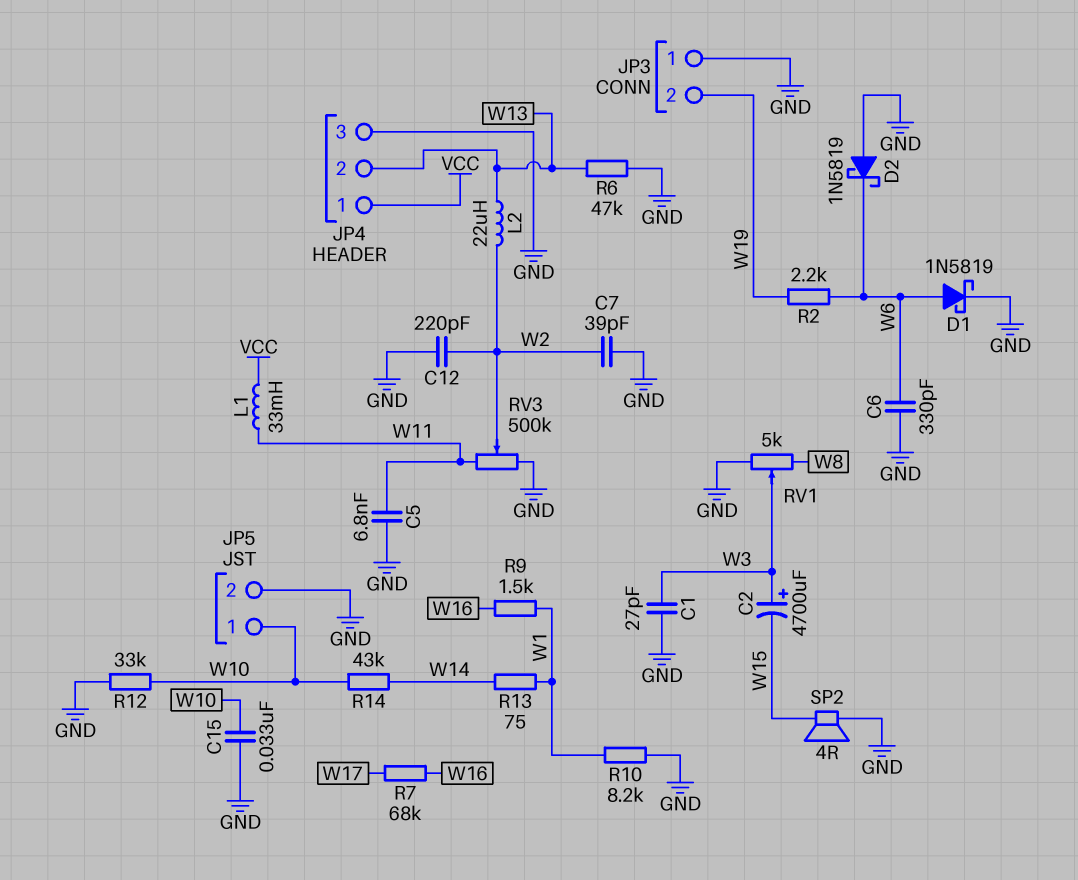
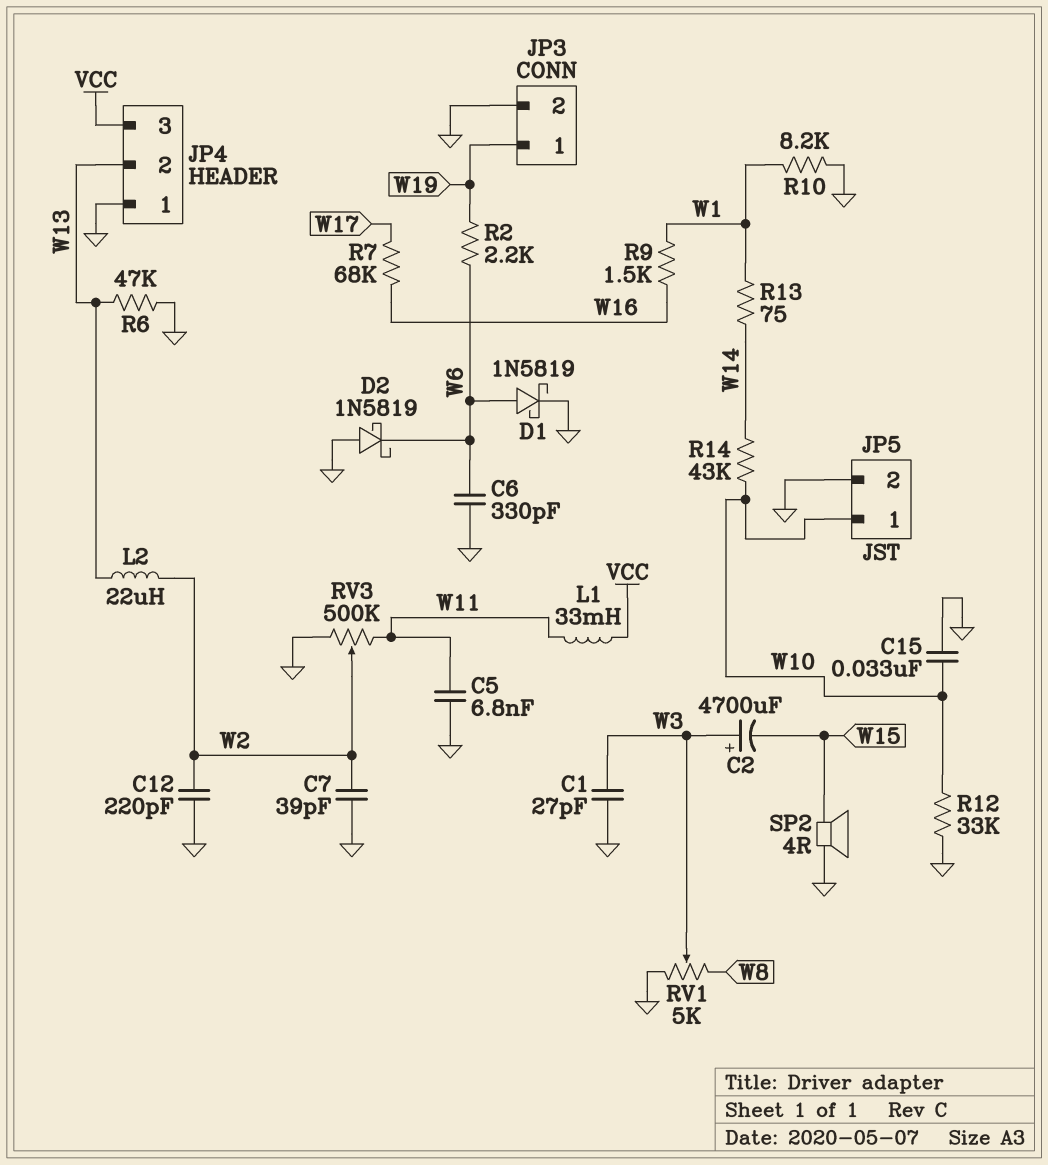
JP3 pin 1: GND -> W19
JP3 pin 2: W19 -> GND
JP4 pin 1: VCC -> GND
JP4 pin 3: GND -> VCC

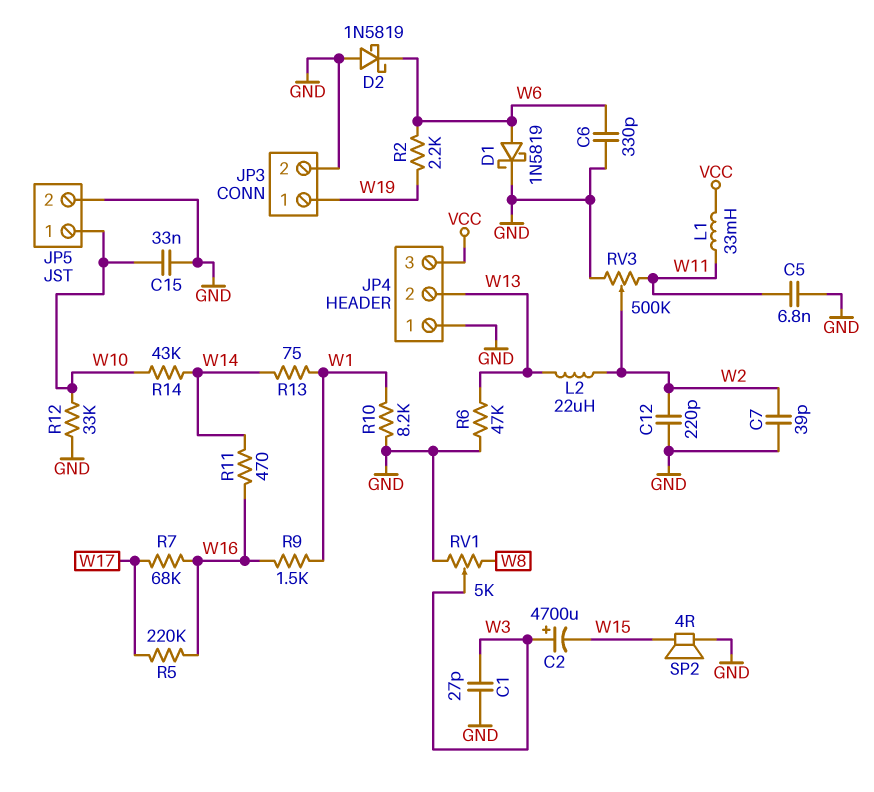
R5: none -> 220k (W16, W17)
R11: none -> 470 (W14, W16)

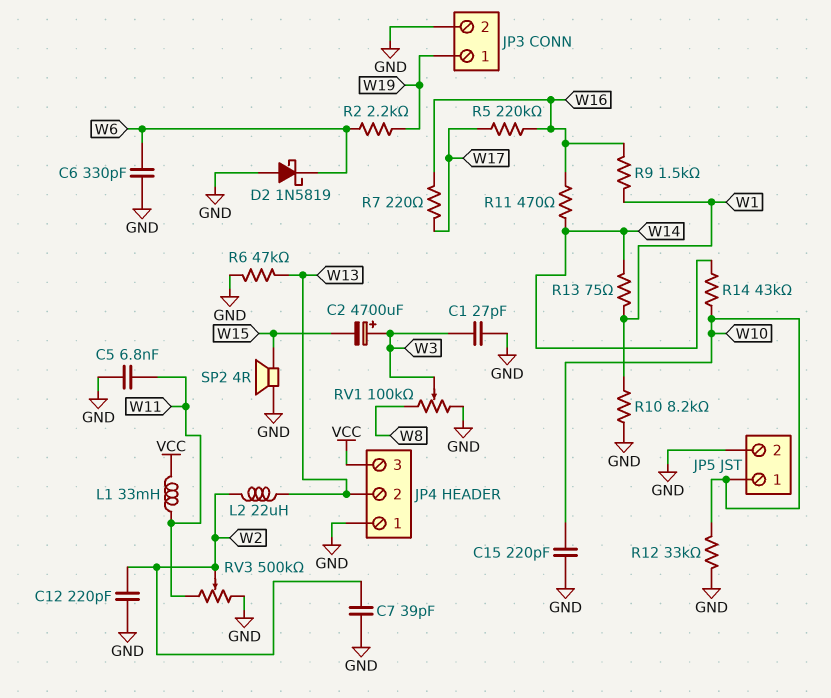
C15: 33nF (GND, W10) -> 220pF (GND, W10)
D1: schottky 1N5819 (A W6, K GND) -> none
R7: 68k (W16, W17) -> 220 (W16, W17)
RV1: 5k (GND, W8, wiper W3) -> 100k (GND, W8, wiper W3)

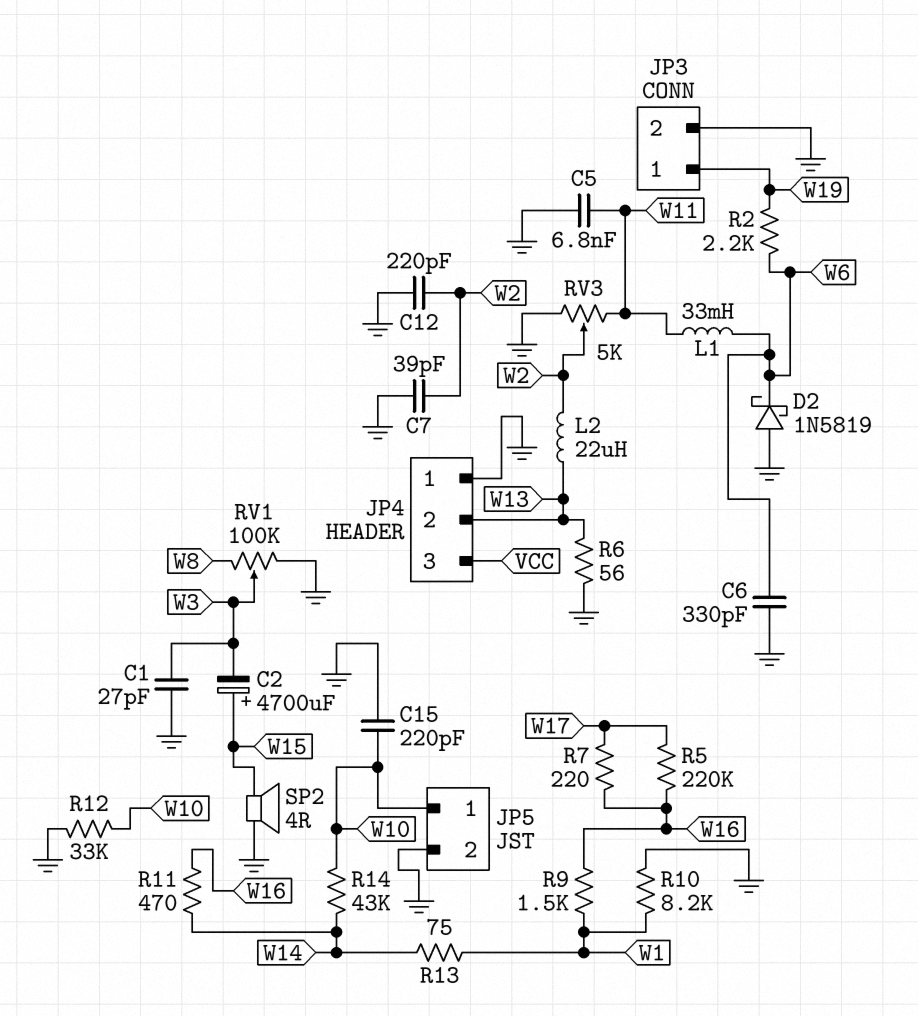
C2: 4700uF (plus W3, minus W15) -> 4700uF (plus W15, minus W3)
L1: 33mH (VCC, W11) -> 33mH (W6, W11)
R6: 47k (GND, W13) -> 56 (GND, W13)
RV3: 500k (GND, W11, wiper W2) -> 5k (GND, W11, wiper W2)

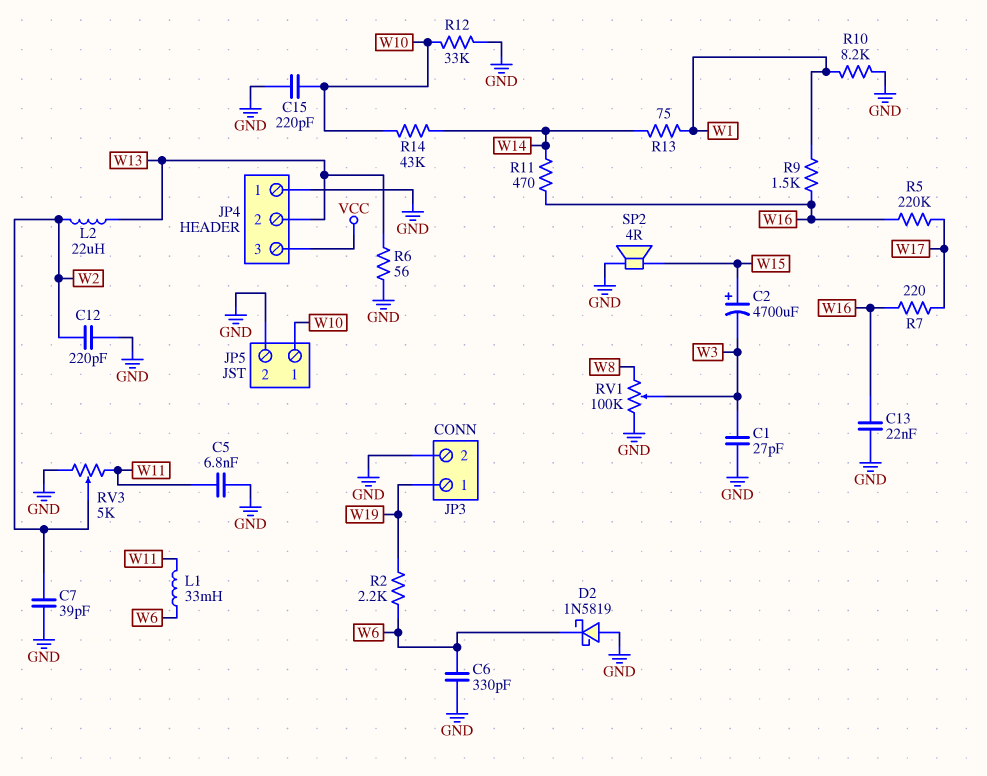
C13: none -> 22nF (GND, W16)

